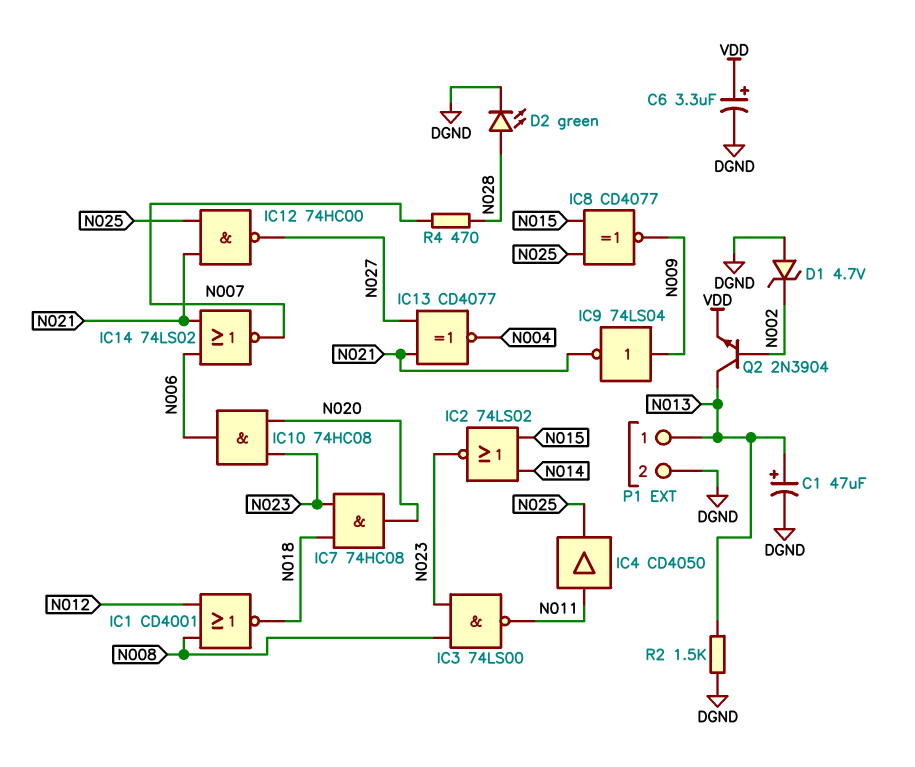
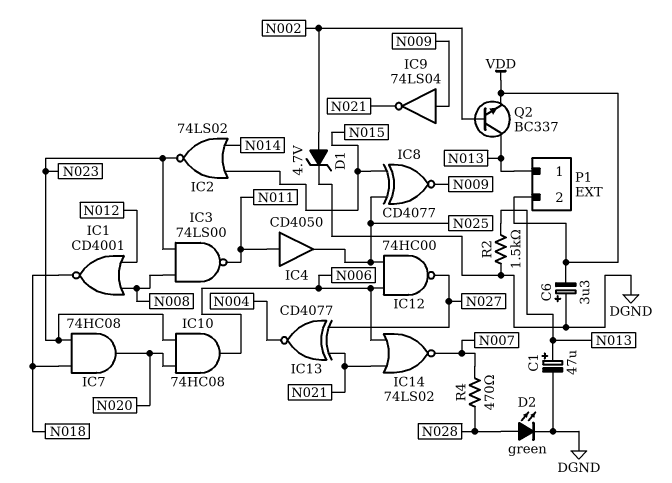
C6: 3.3uF (plus VDD, minus DGND) -> 3.3uF (plus DGND, minus VDD)
D1: zener 4.7V (A DGND, K N002) -> zener 4.7V (A N002, K DGND)
IC12: NAND 74HC00 (in N021, in N025, out N027) -> NAND 74HC00 (in N006, in N025, out N027)
P1 pin 2: DGND -> VDD
Q2: NPN 2N3904 (B N002, C N013, E VDD) -> NPN BC337 (B N002, C N013, E VDD)

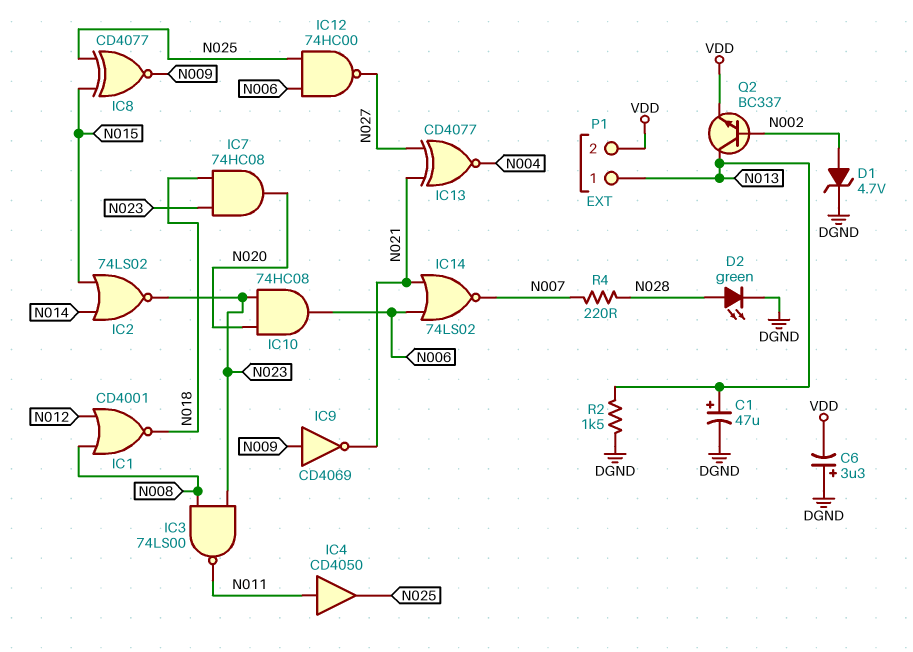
IC9: NOT 74LS04 (in N009, out N021) -> NOT CD4069 (in N009, out N021)
R4: 470 (N007, N028) -> 220 (N007, N028)

